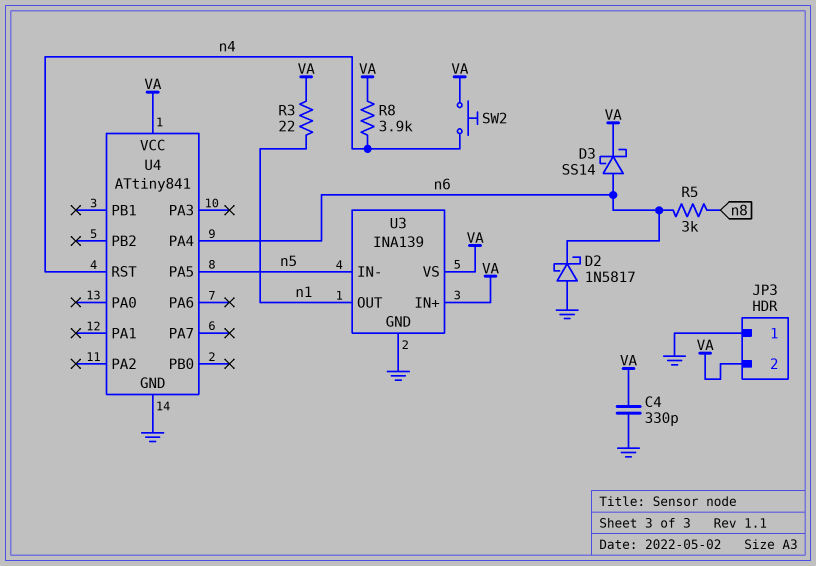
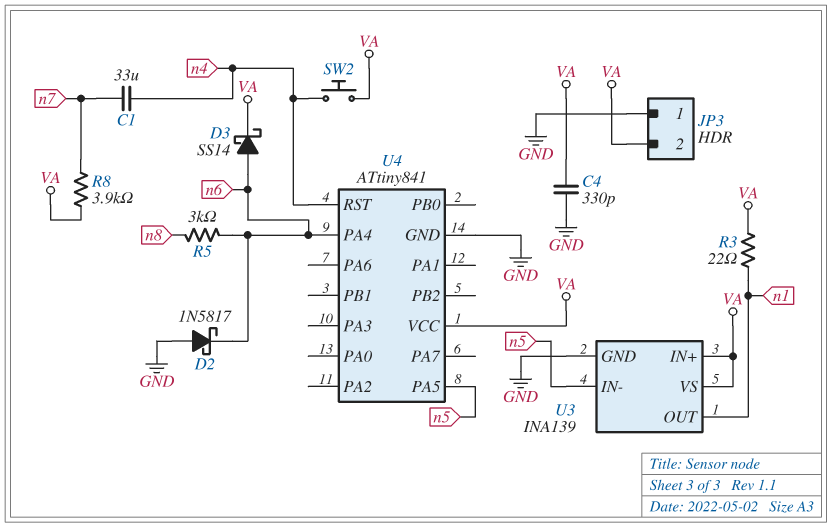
C1: none -> 33uF (n4, n7)
R8: 3.9k (VA, n4) -> 3.9k (VA, n7)

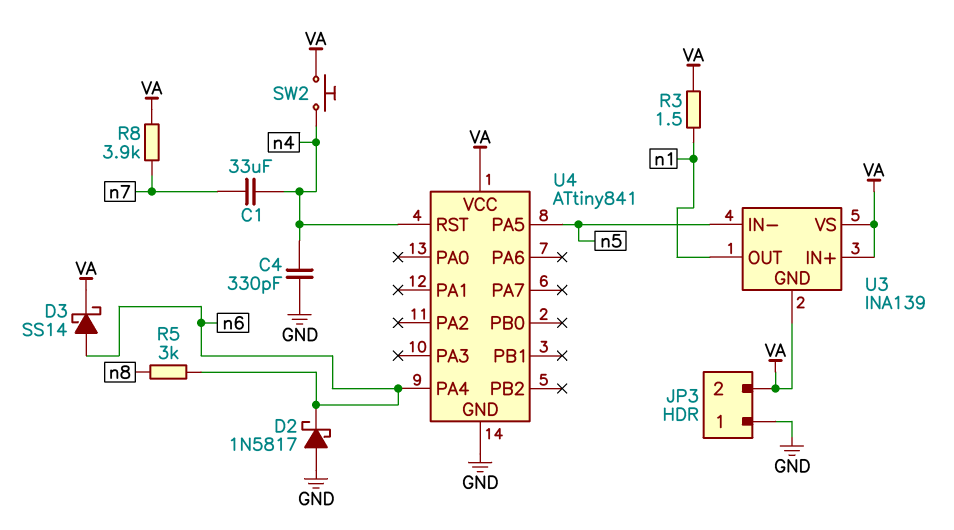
C4: 330pF (GND, VA) -> 330pF (GND, n4)
R3: 22 (VA, n1) -> 1.5 (VA, n1)
U3 pin GND: GND -> VA

